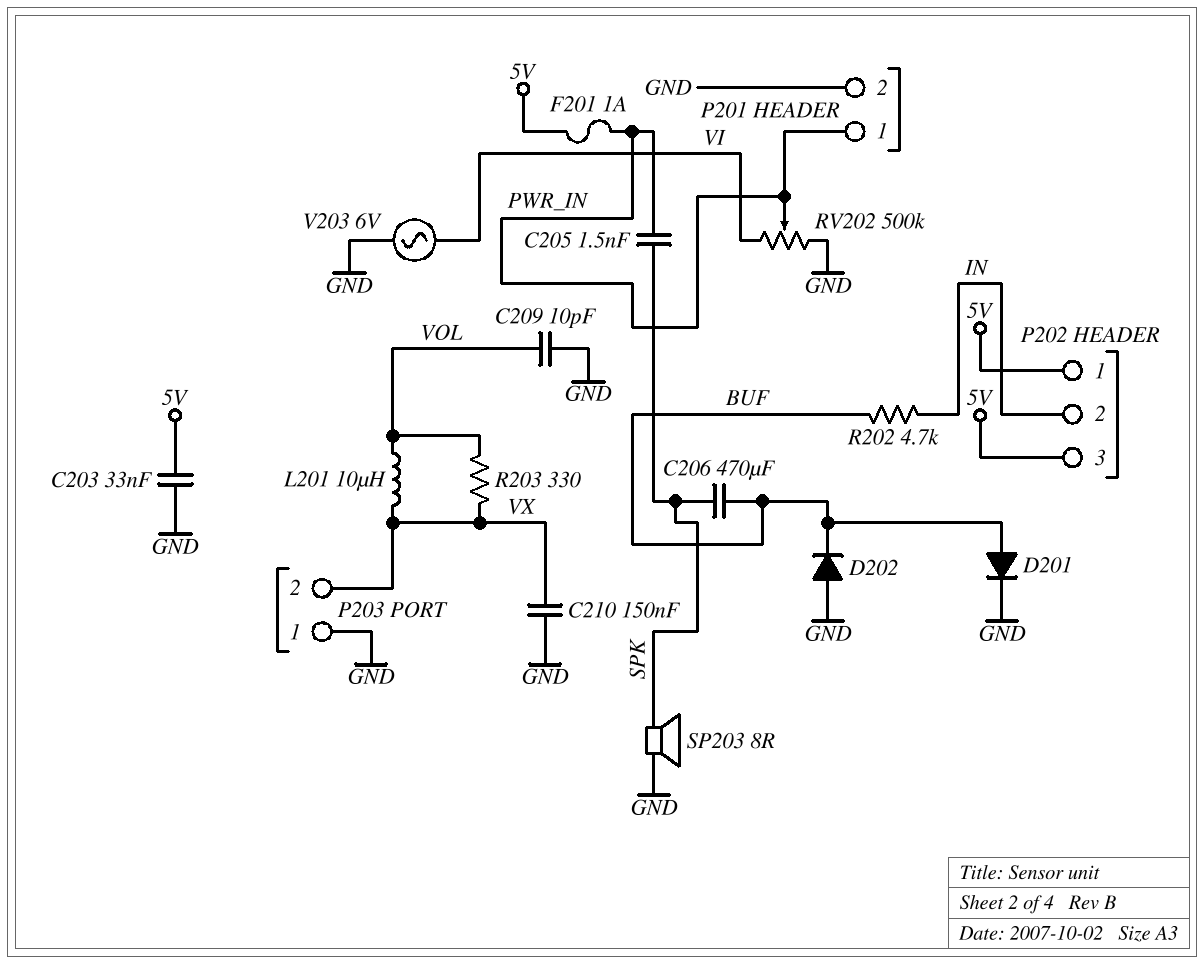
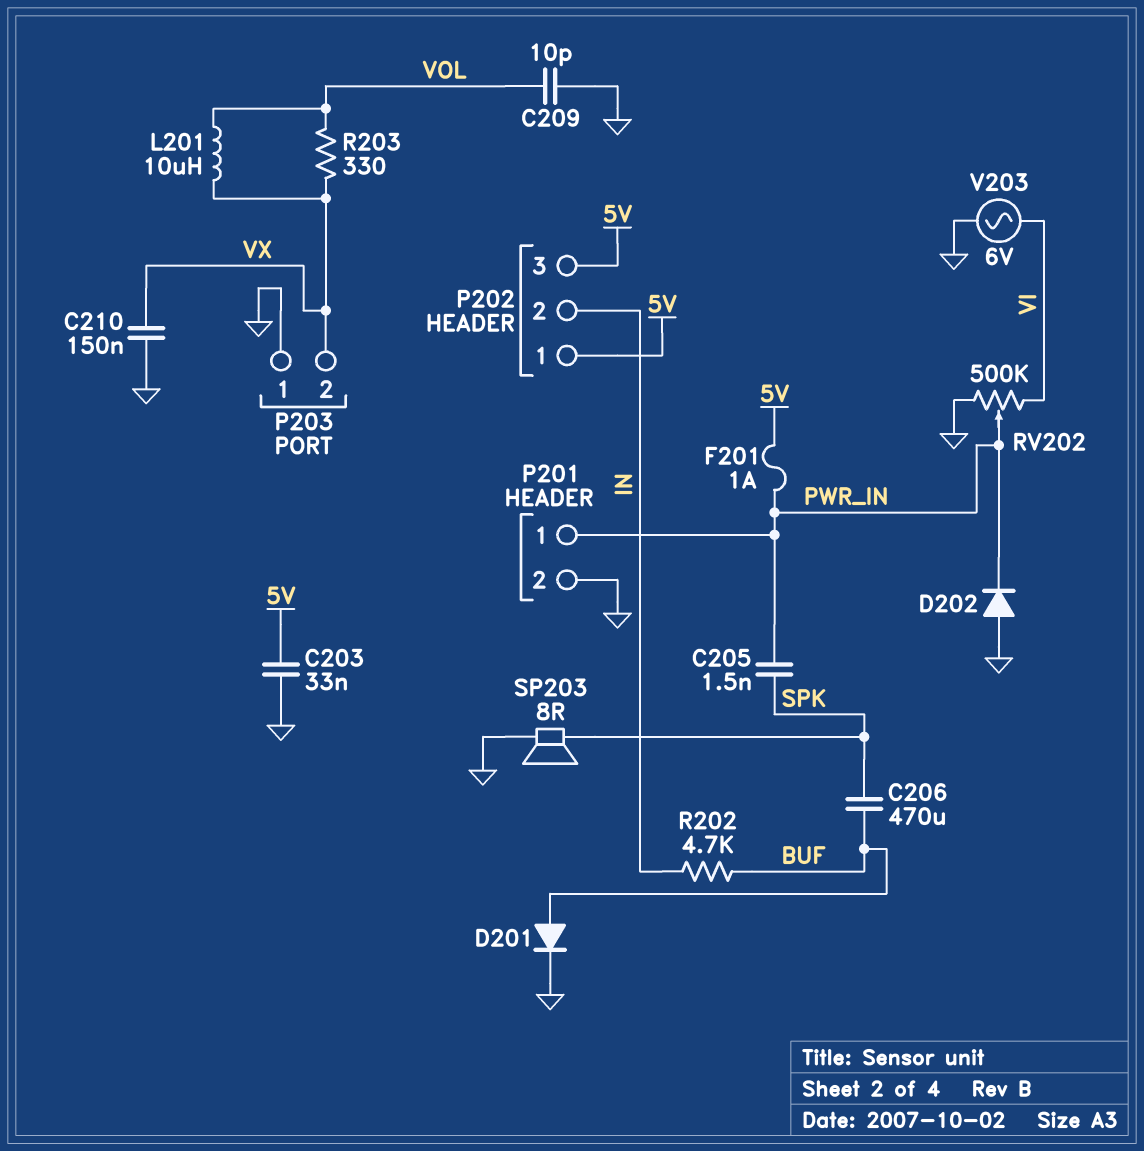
D202: diode (A GND, K BUF) -> diode (A GND, K PWR_IN)

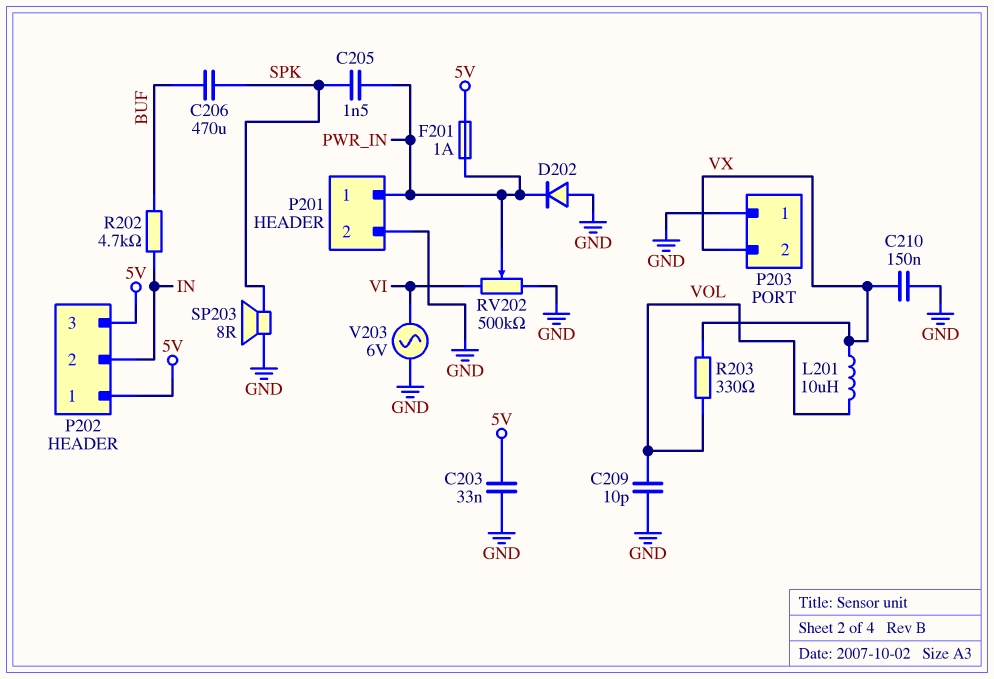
D201: diode (A BUF, K GND) -> none

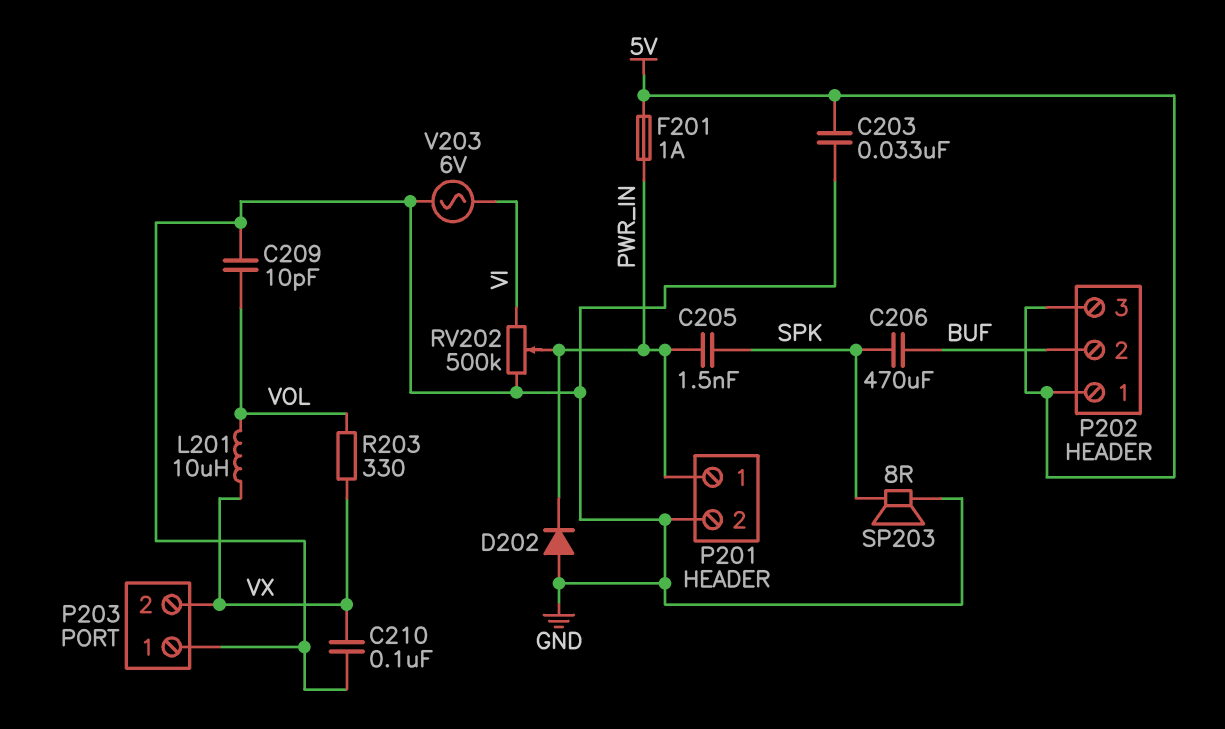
C210: 150nF (GND, VX) -> 100nF (GND, VX)
P202 pin 2: IN -> BUF
R202: 4.7k (BUF, IN) -> none

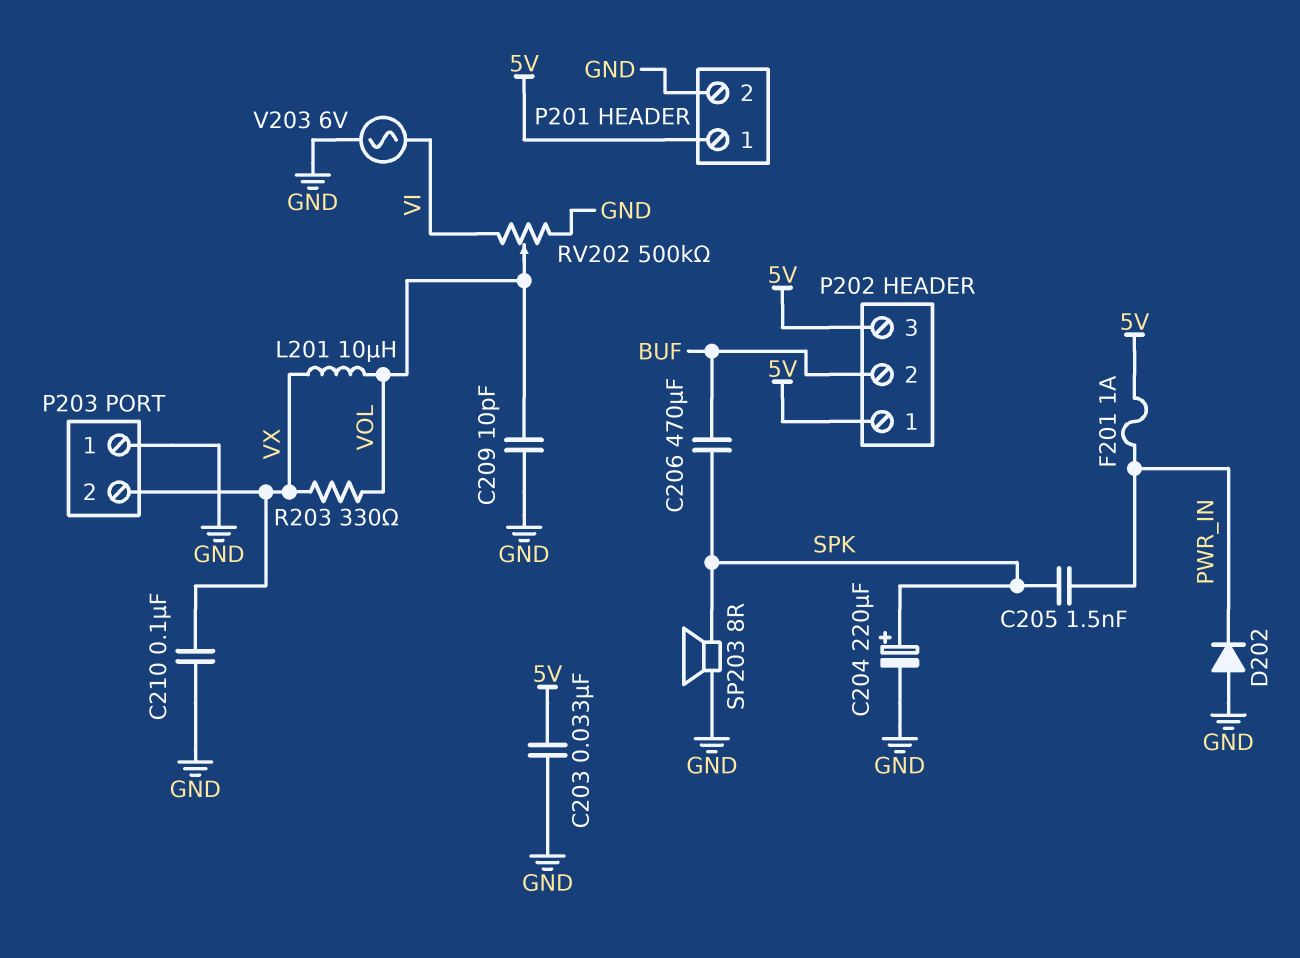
C204: none -> 220uF (plus SPK, minus GND)
P201 pin 1: PWR_IN -> 5V
RV202: 500k (GND, VI, wiper PWR_IN) -> 500k (GND, VI, wiper VOL)

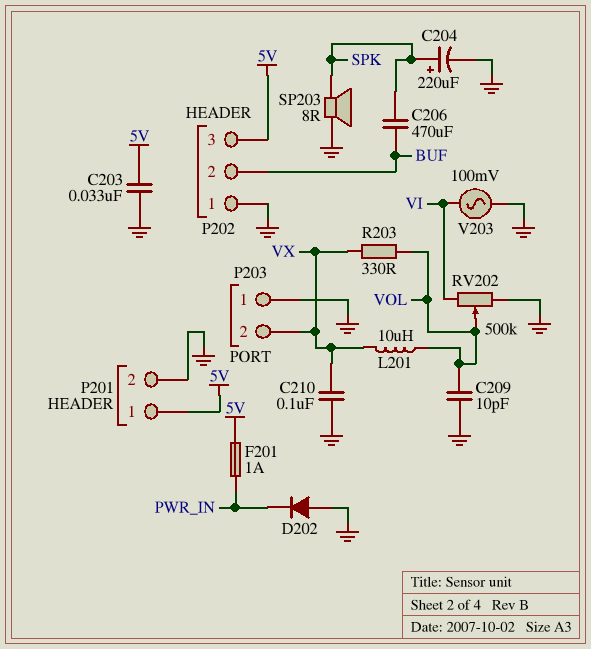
C205: 1.5nF (PWR_IN, SPK) -> none
P202 pin 1: 5V -> GND
V203: AC 6V (GND, VI) -> AC 100mV (GND, VI)

